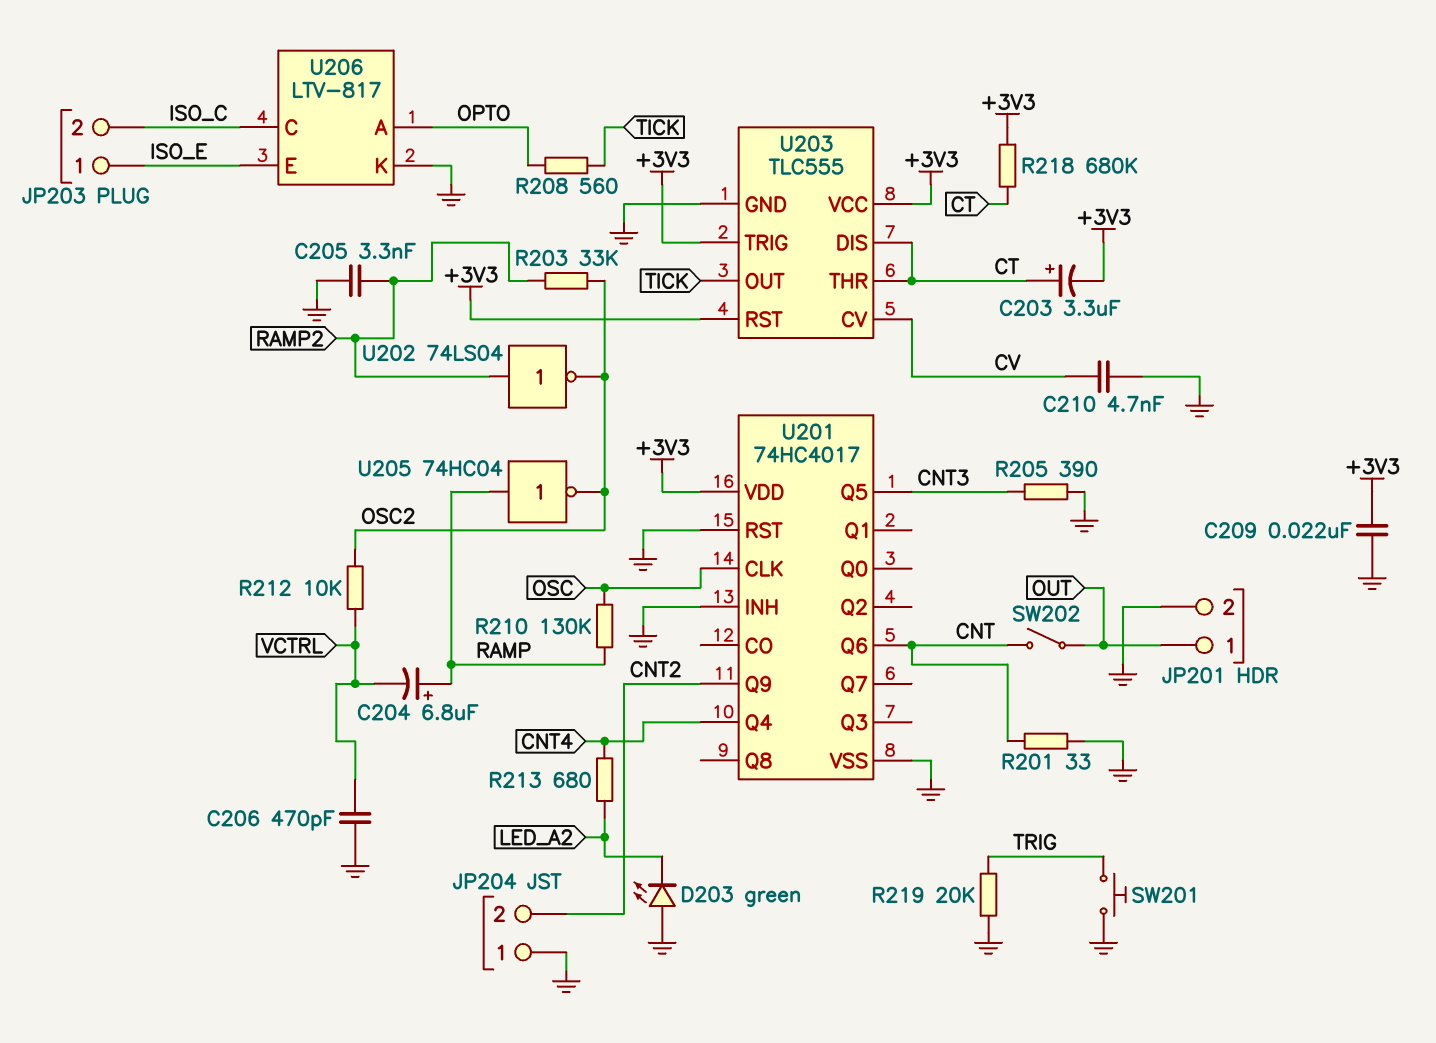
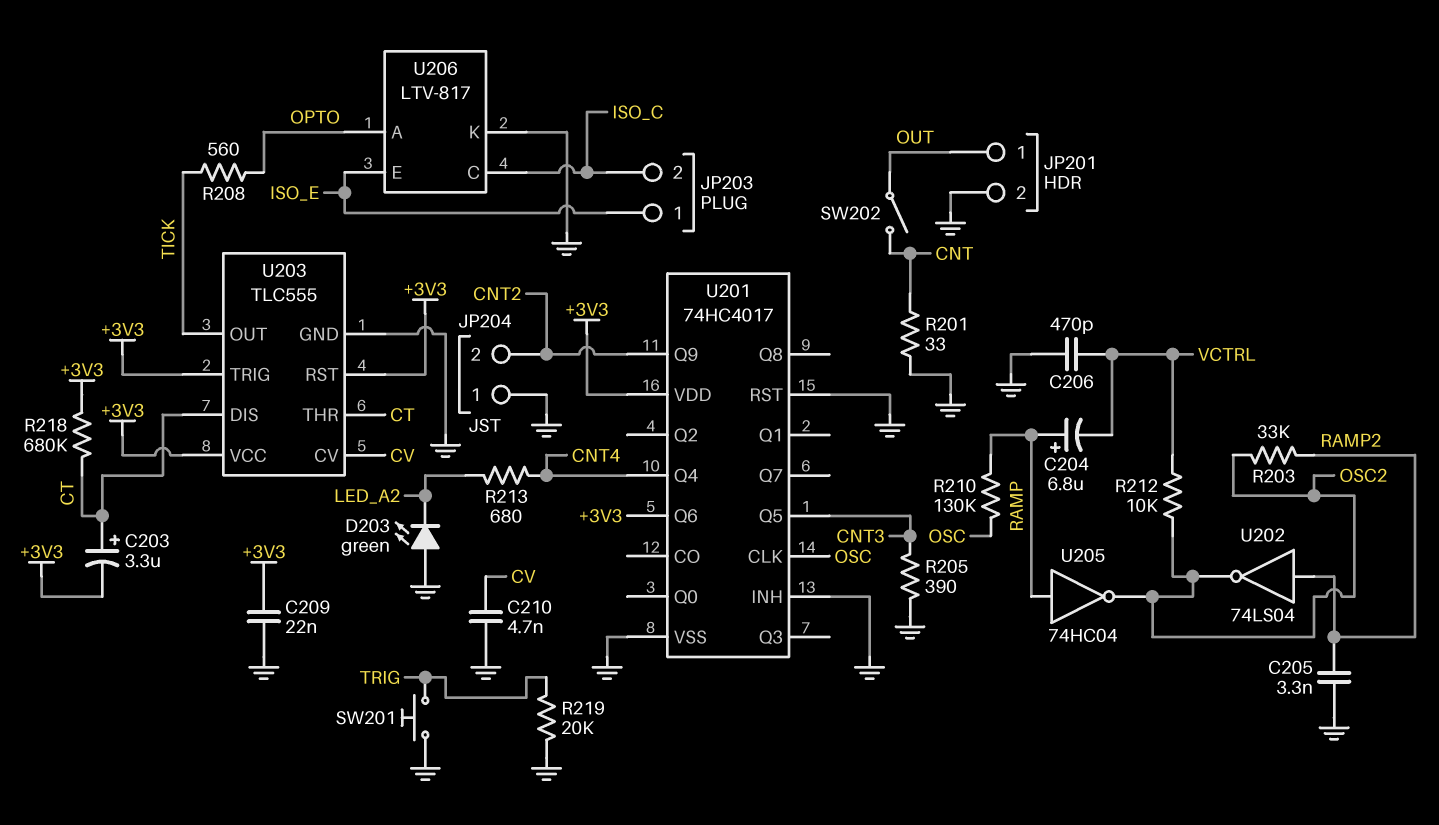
U201 pin Q6: CNT -> +3V3

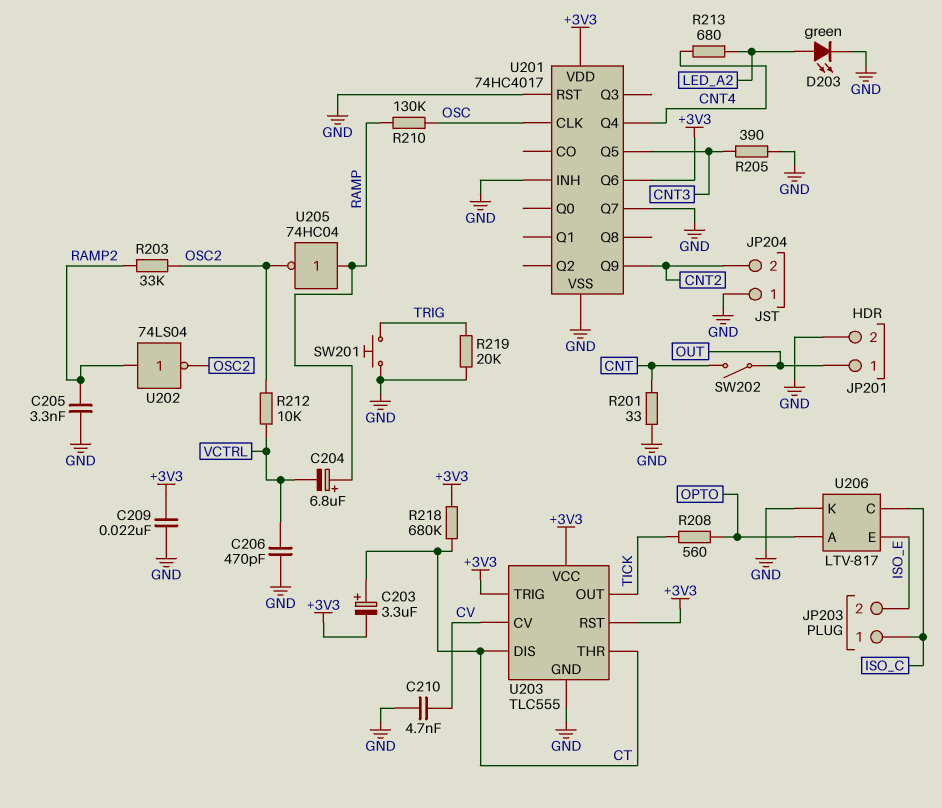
D203: LED green (A GND, K LED_A2) -> LED green (A LED_A2, K GND)
JP203 pin 1: ISO_E -> ISO_C
JP203 pin 2: ISO_C -> ISO_E
U201 pin Q7: none -> GND

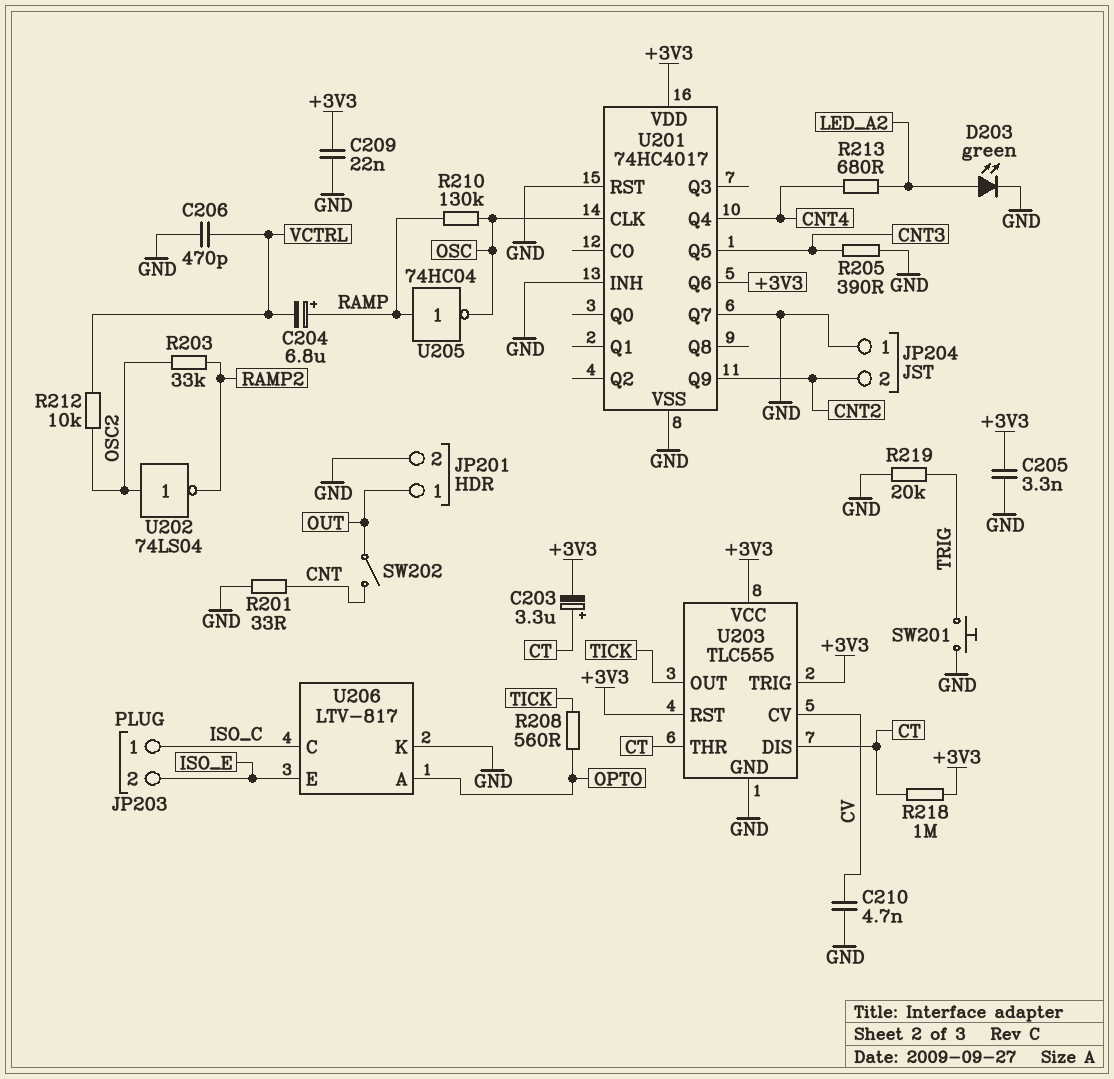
C205: 3.3nF (GND, RAMP2) -> 3.3nF (+3V3, GND)
R218: 680k (+3V3, CT) -> 1M (+3V3, CT)
U202: NOT 74LS04 (in RAMP2, out OSC2) -> NOT 74LS04 (in OSC2, out RAMP2)
U205: NOT 74HC04 (in RAMP, out OSC2) -> NOT 74HC04 (in RAMP, out OSC)

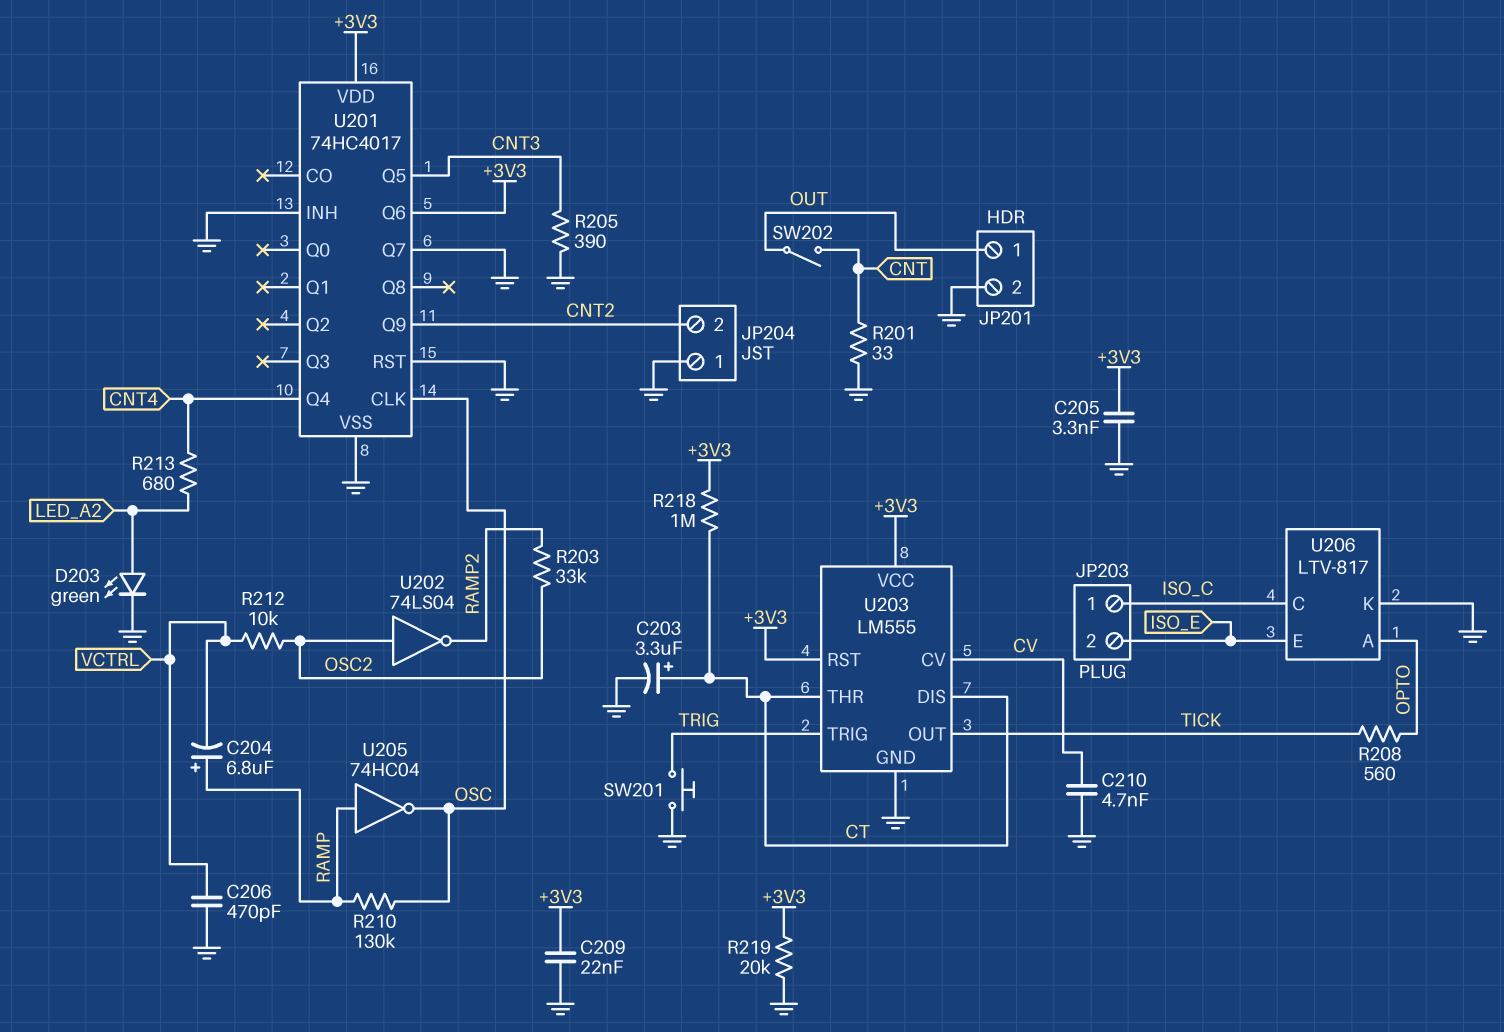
C203: 3.3uF (plus CT, minus +3V3) -> 3.3uF (plus CT, minus GND)
R219: 20k (GND, TRIG) -> 20k (+3V3, GND)
U203: TLC555 -> LM555
U203 pin TRIG: +3V3 -> TRIG

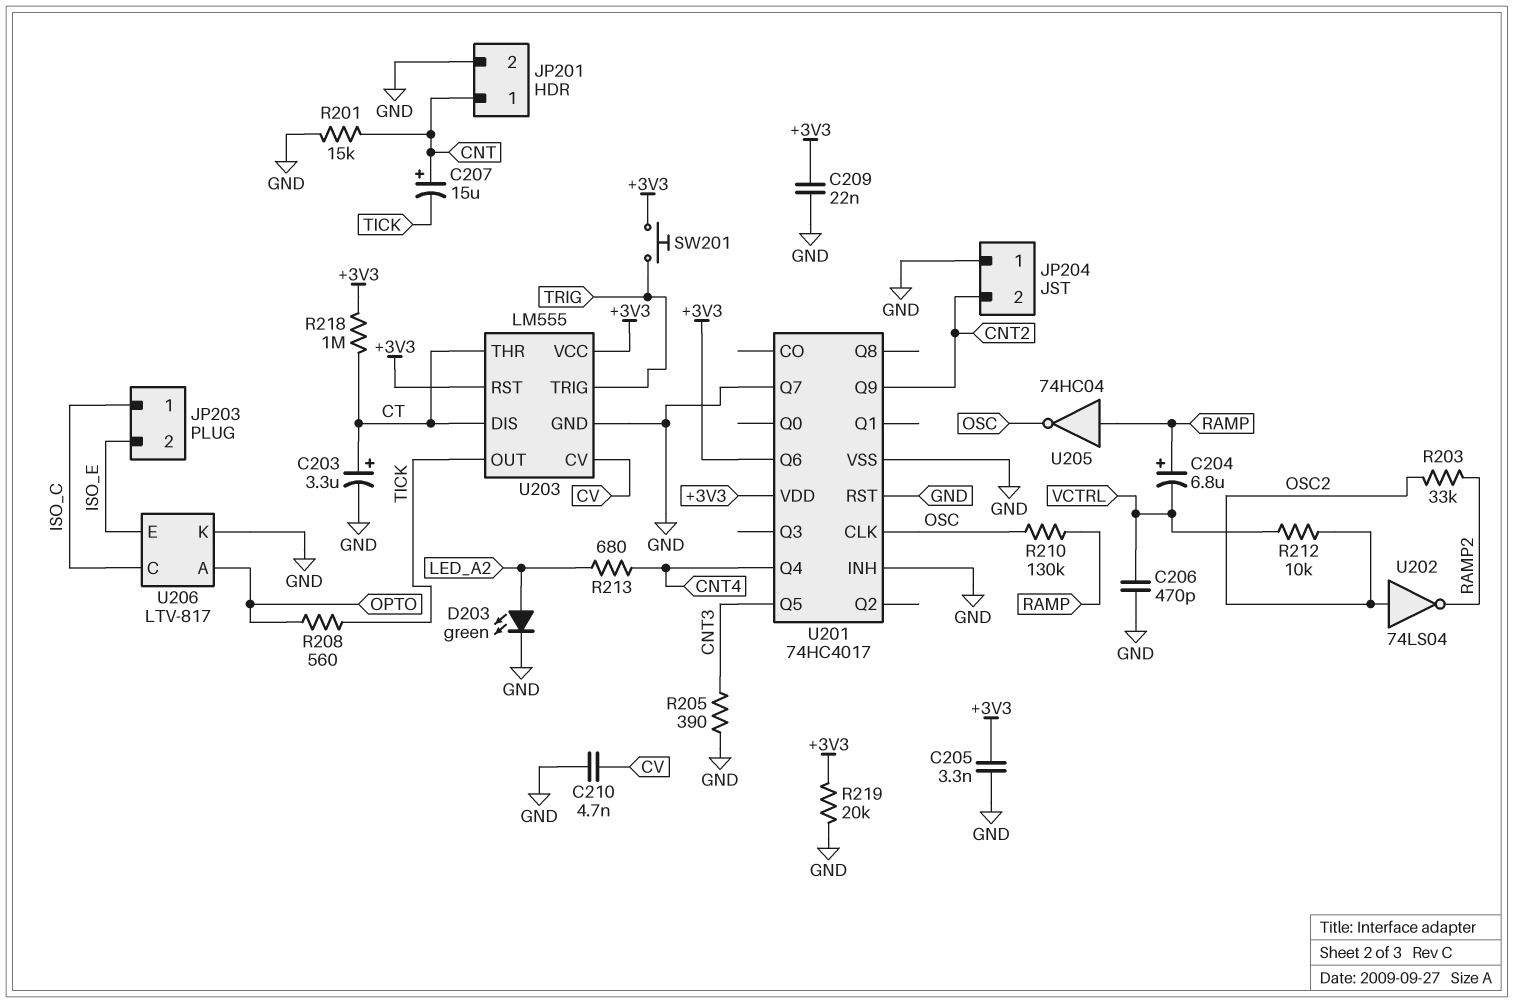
C207: none -> 15uF (plus CNT, minus TICK)
JP201 pin 1: OUT -> CNT
R201: 33 (CNT, GND) -> 15k (CNT, GND)
SW201: button (GND, TRIG) -> button (+3V3, TRIG)
SW202: switch (CNT, OUT) -> none

